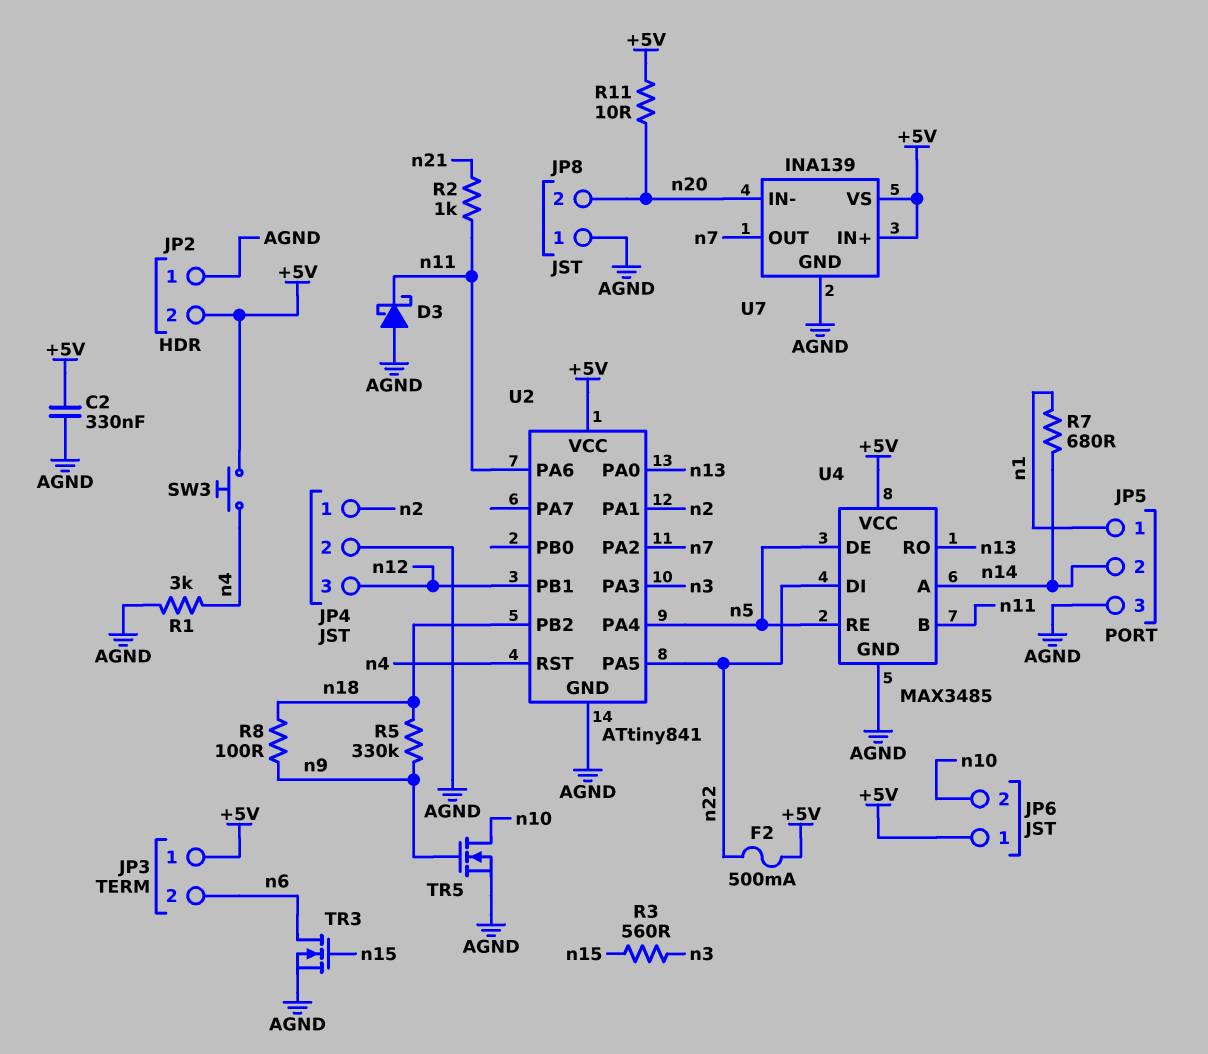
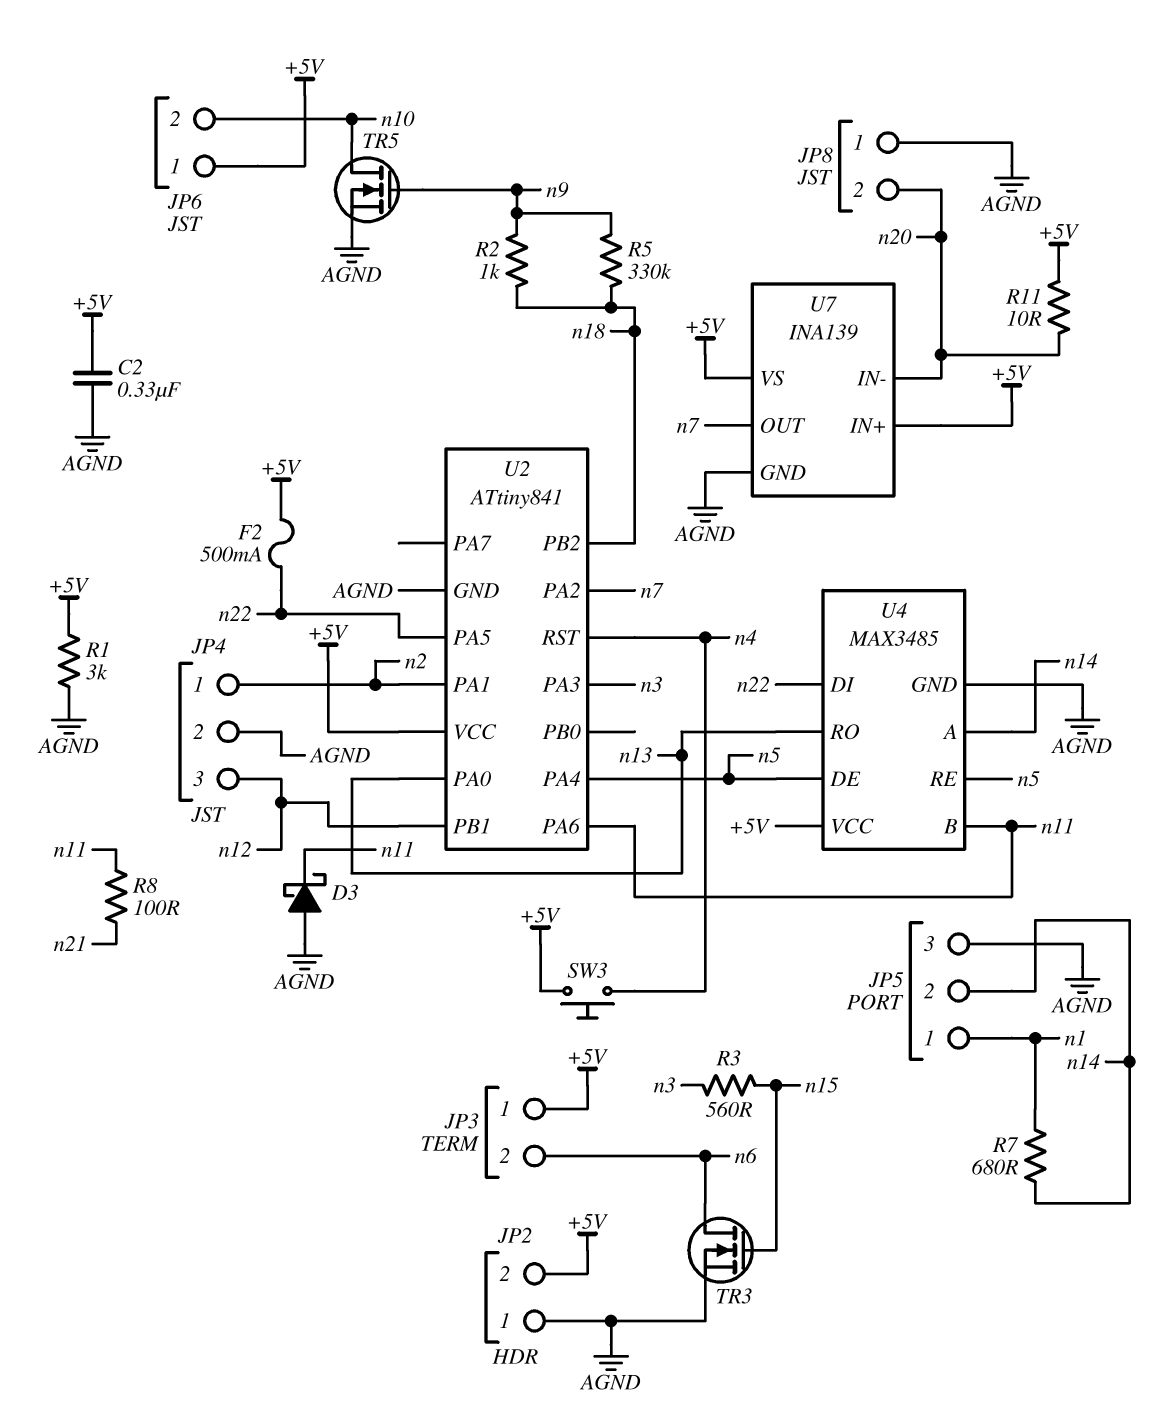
R1: 3k (AGND, n4) -> 3k (+5V, AGND)
R2: 1k (n11, n21) -> 1k (n9, n18)
R8: 100 (n9, n18) -> 100 (n11, n21)

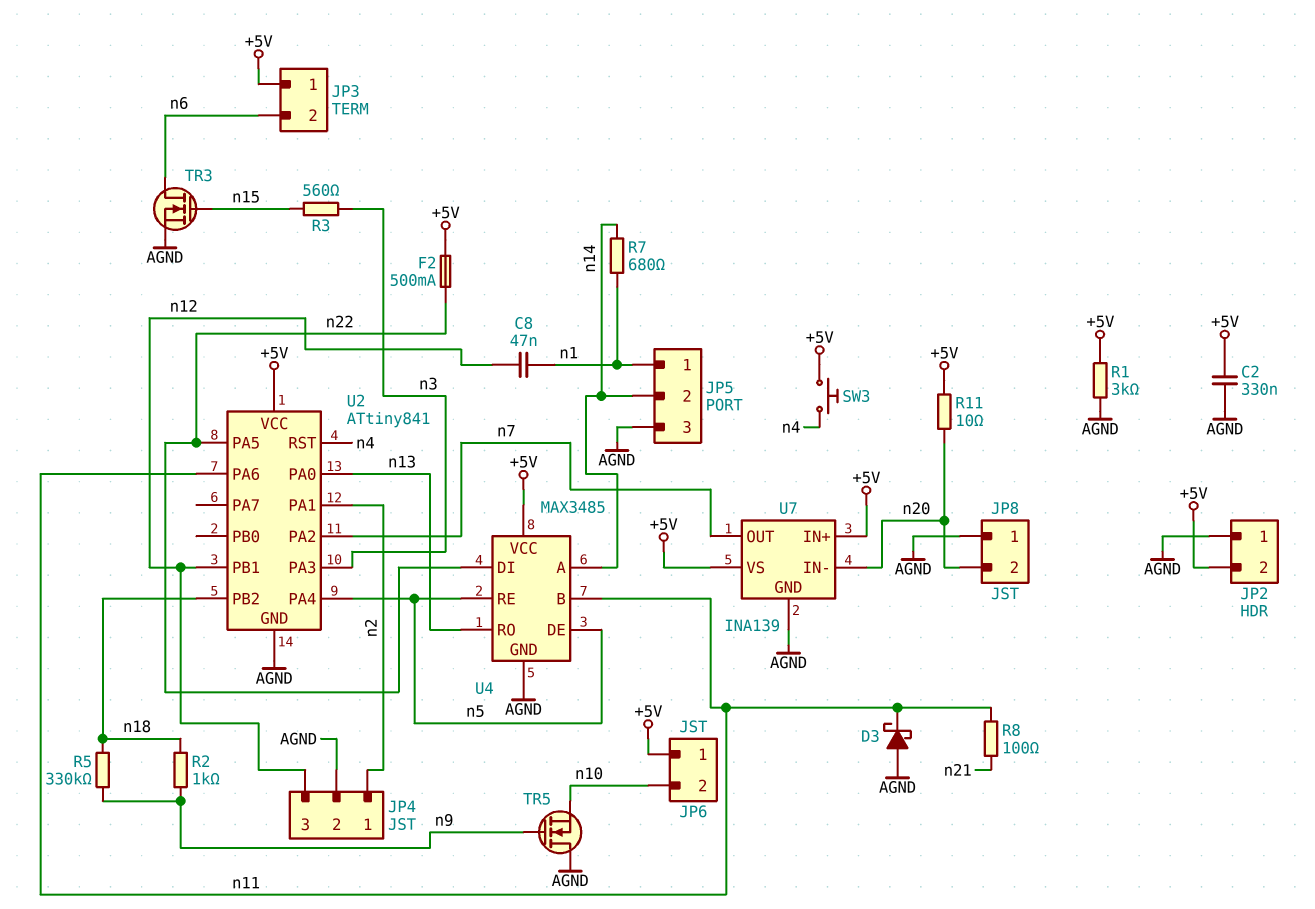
C8: none -> 47nF (n1, n12)
TR5: NMOS (G n9, D n10, S AGND) -> NMOS (G n9, D AGND, S n10)

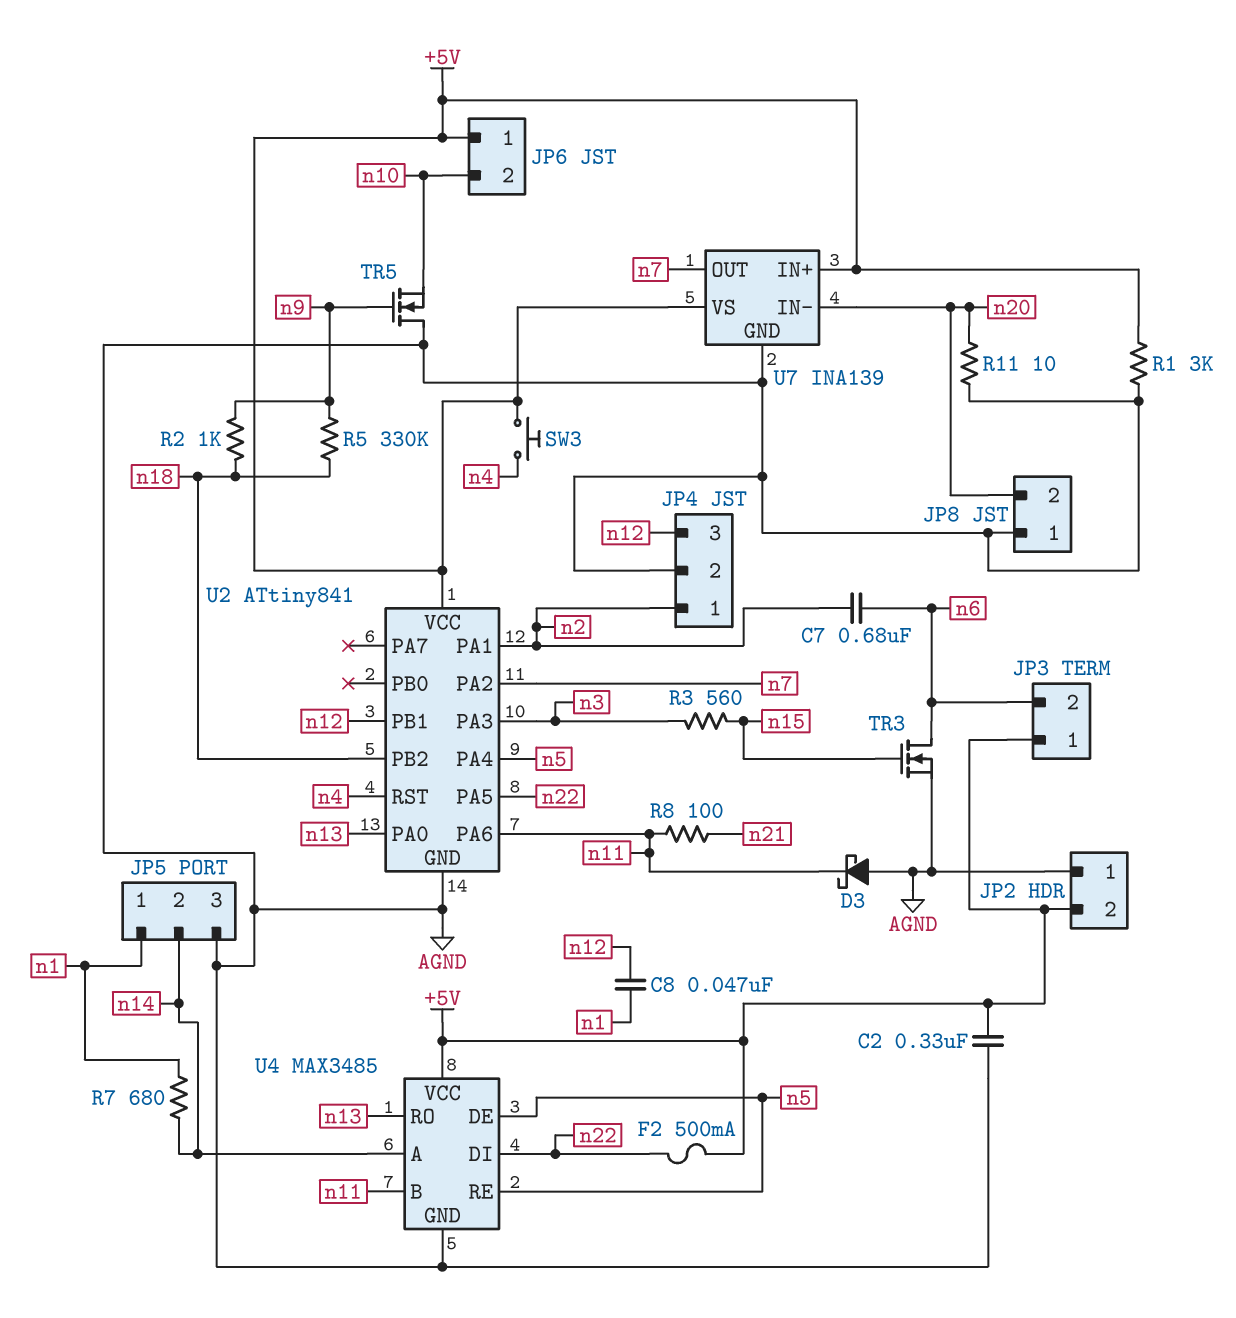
C7: none -> 680nF (n2, n6)
R11: 10 (+5V, n20) -> 10 (AGND, n20)

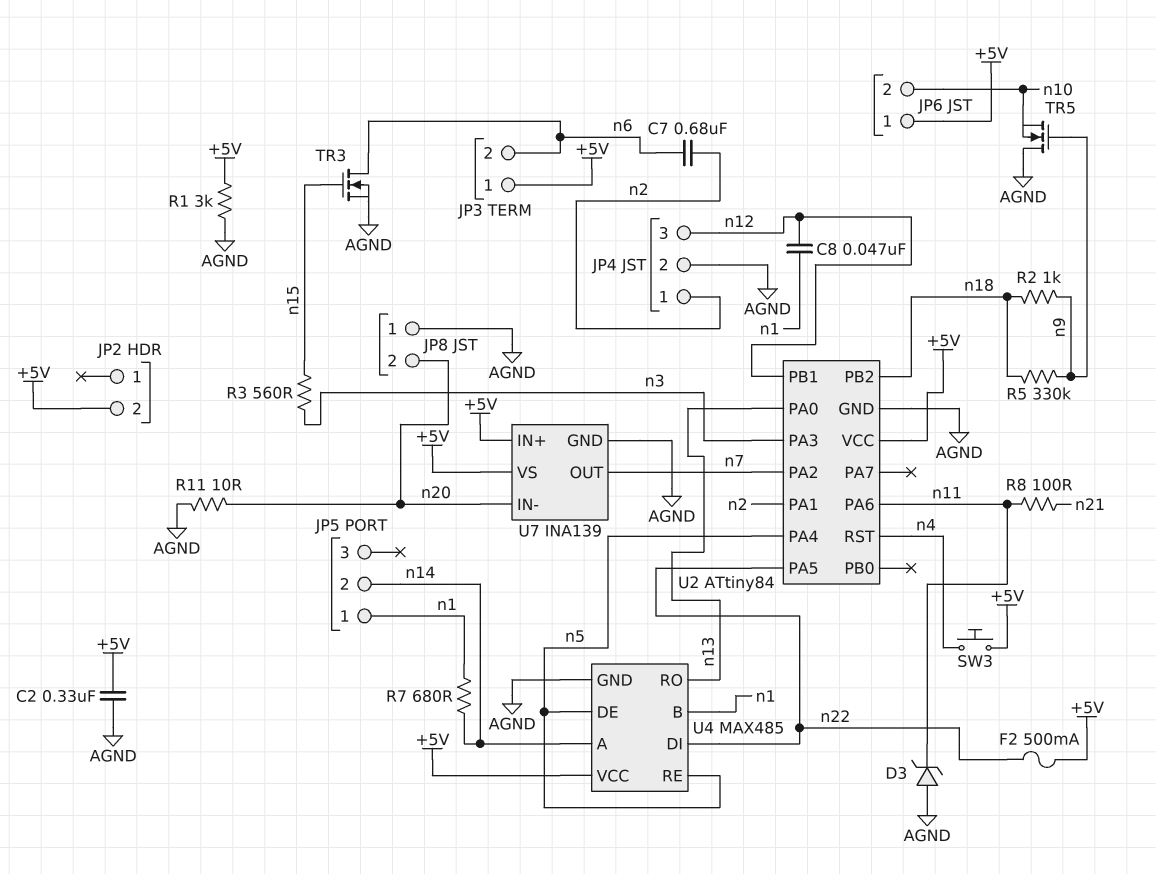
D3: schottky (A AGND, K n11) -> zener (A AGND, K n11)
JP2 pin 1: AGND -> none
JP5 pin 3: AGND -> none
U2: ATtiny841 -> ATtiny84
U4: MAX3485 -> MAX485
U4 pin B: n11 -> n1

